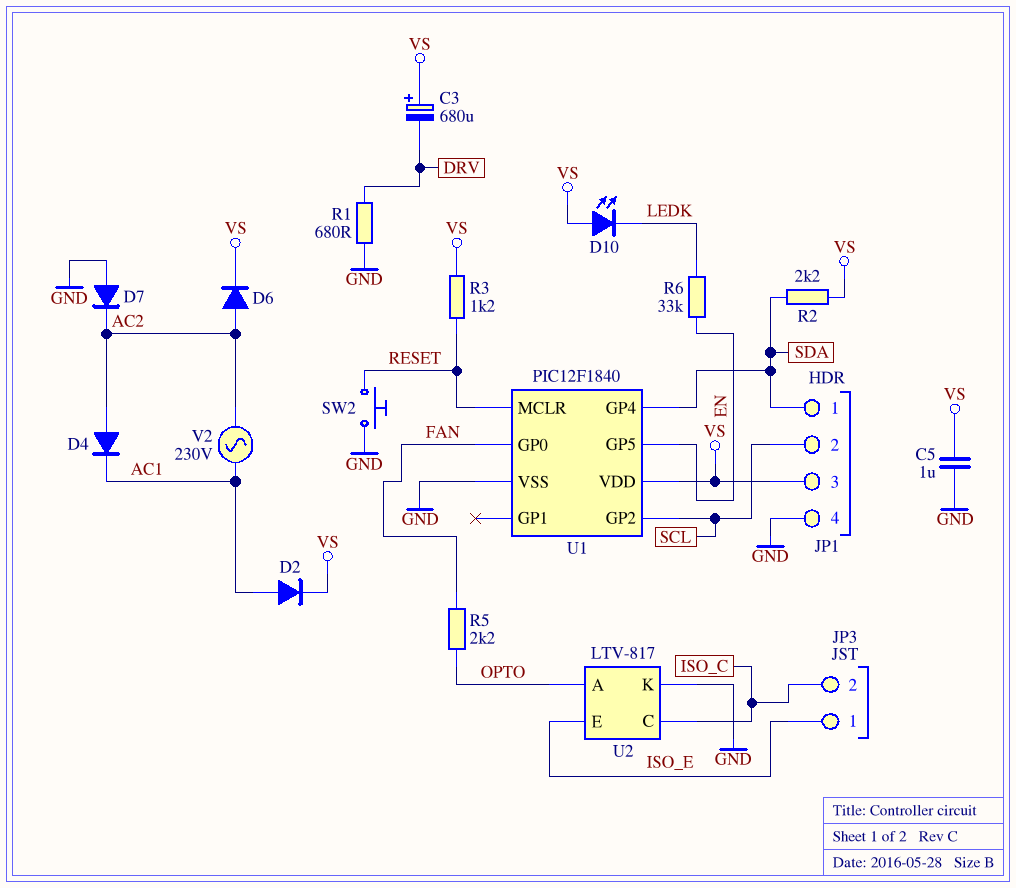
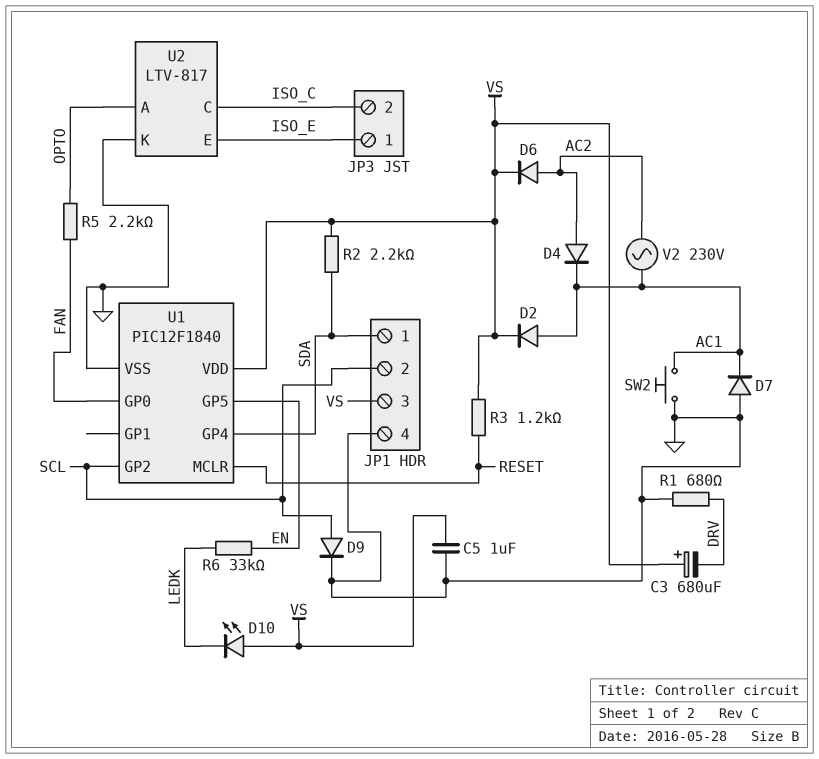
D7: diode (A GND, K AC2) -> diode (A GND, K AC1)
D9: none -> diode (A SCL, K GND)
SW2: button (GND, RESET) -> button (AC1, GND)

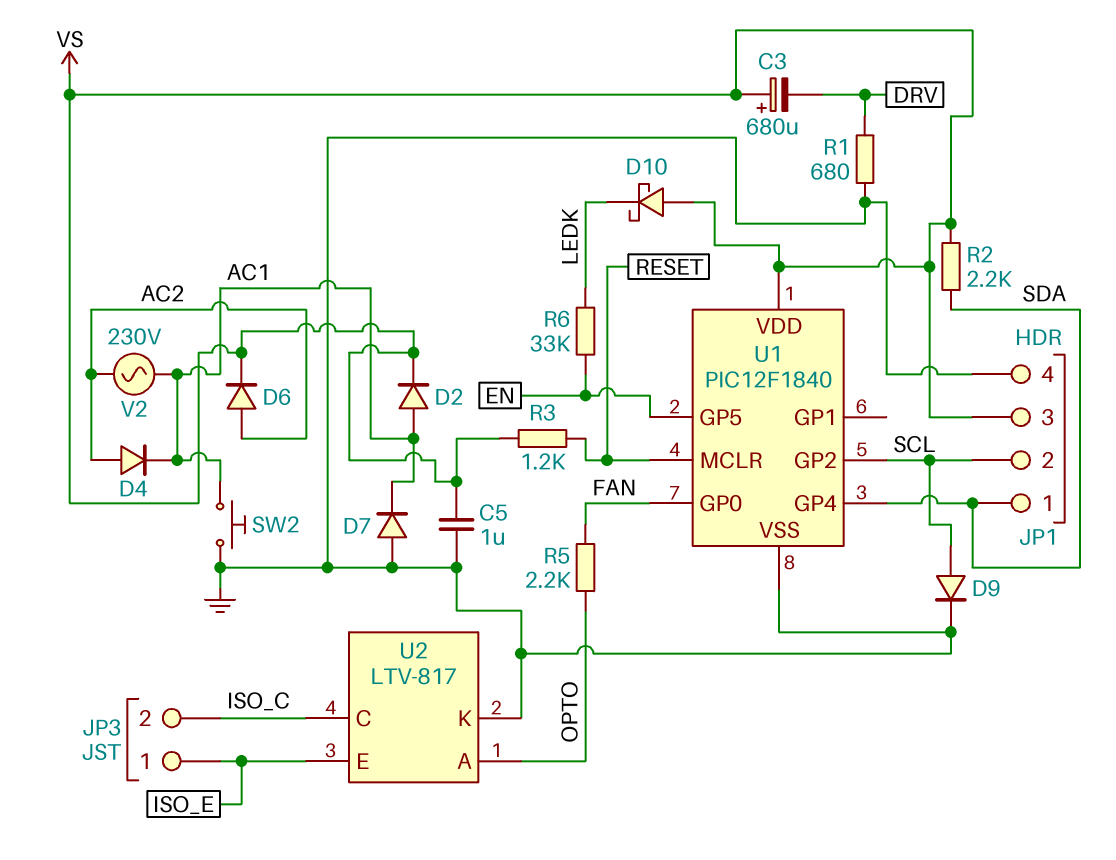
D10: LED (A VS, K LEDK) -> schottky (A VS, K LEDK)

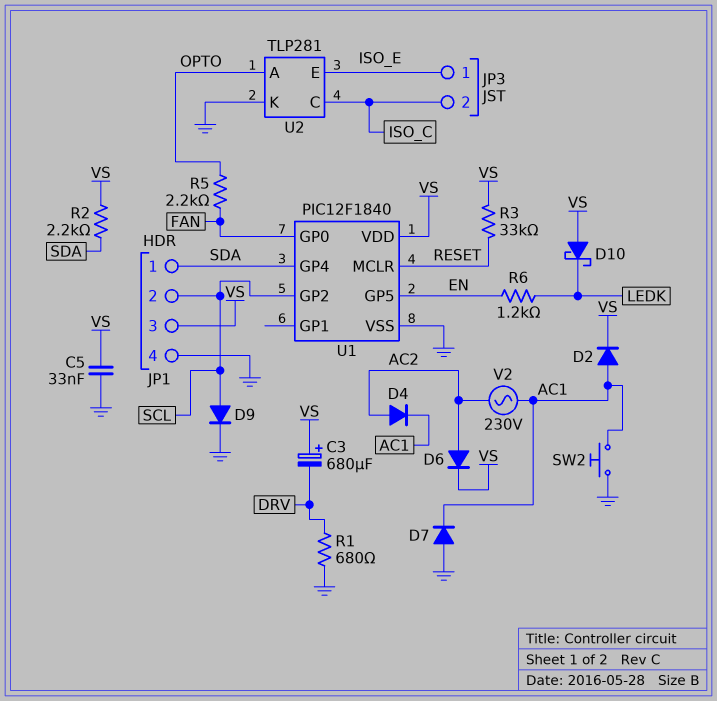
C5: 1uF (GND, VS) -> 33nF (GND, VS)
R3: 1.2k (RESET, VS) -> 33k (RESET, VS)
R6: 33k (EN, LEDK) -> 1.2k (EN, LEDK)
U2: LTV-817 -> TLP281

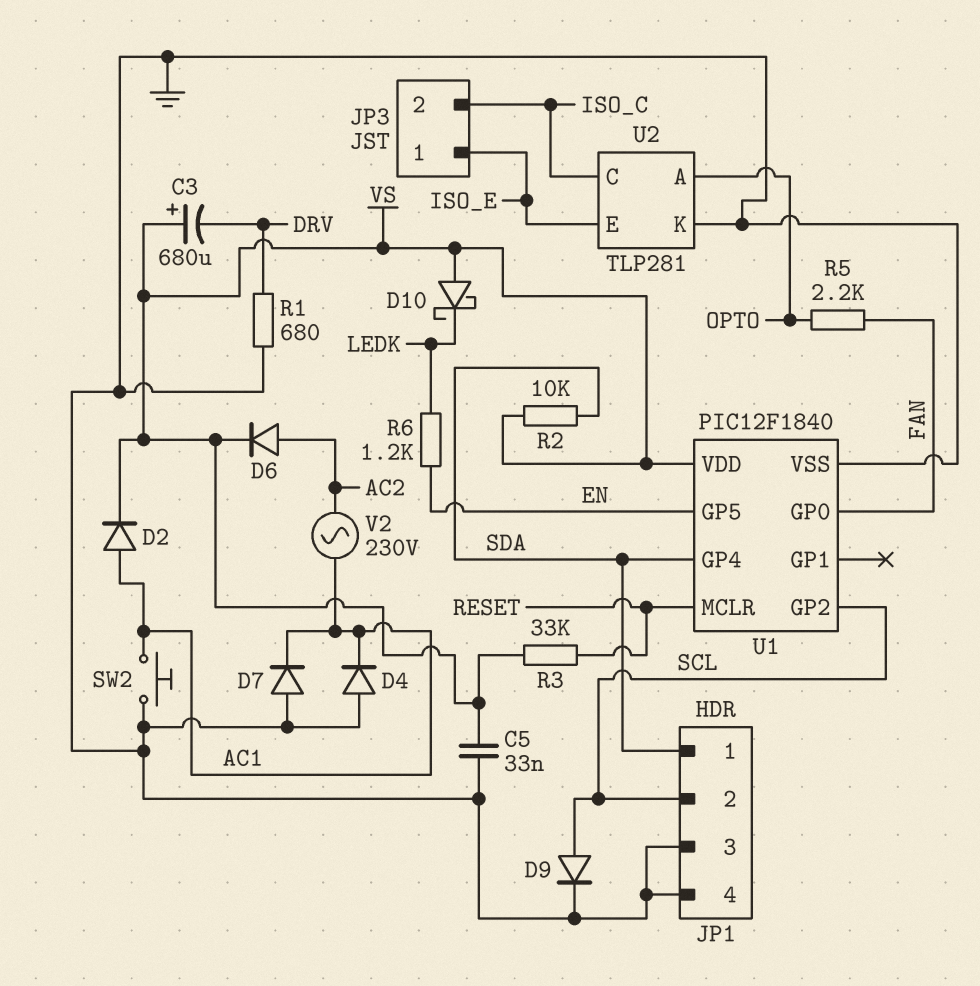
D4: diode (A AC2, K AC1) -> diode (A GND, K AC1)
JP1 pin 3: VS -> GND
R2: 2.2k (SDA, VS) -> 10k (SDA, VS)

